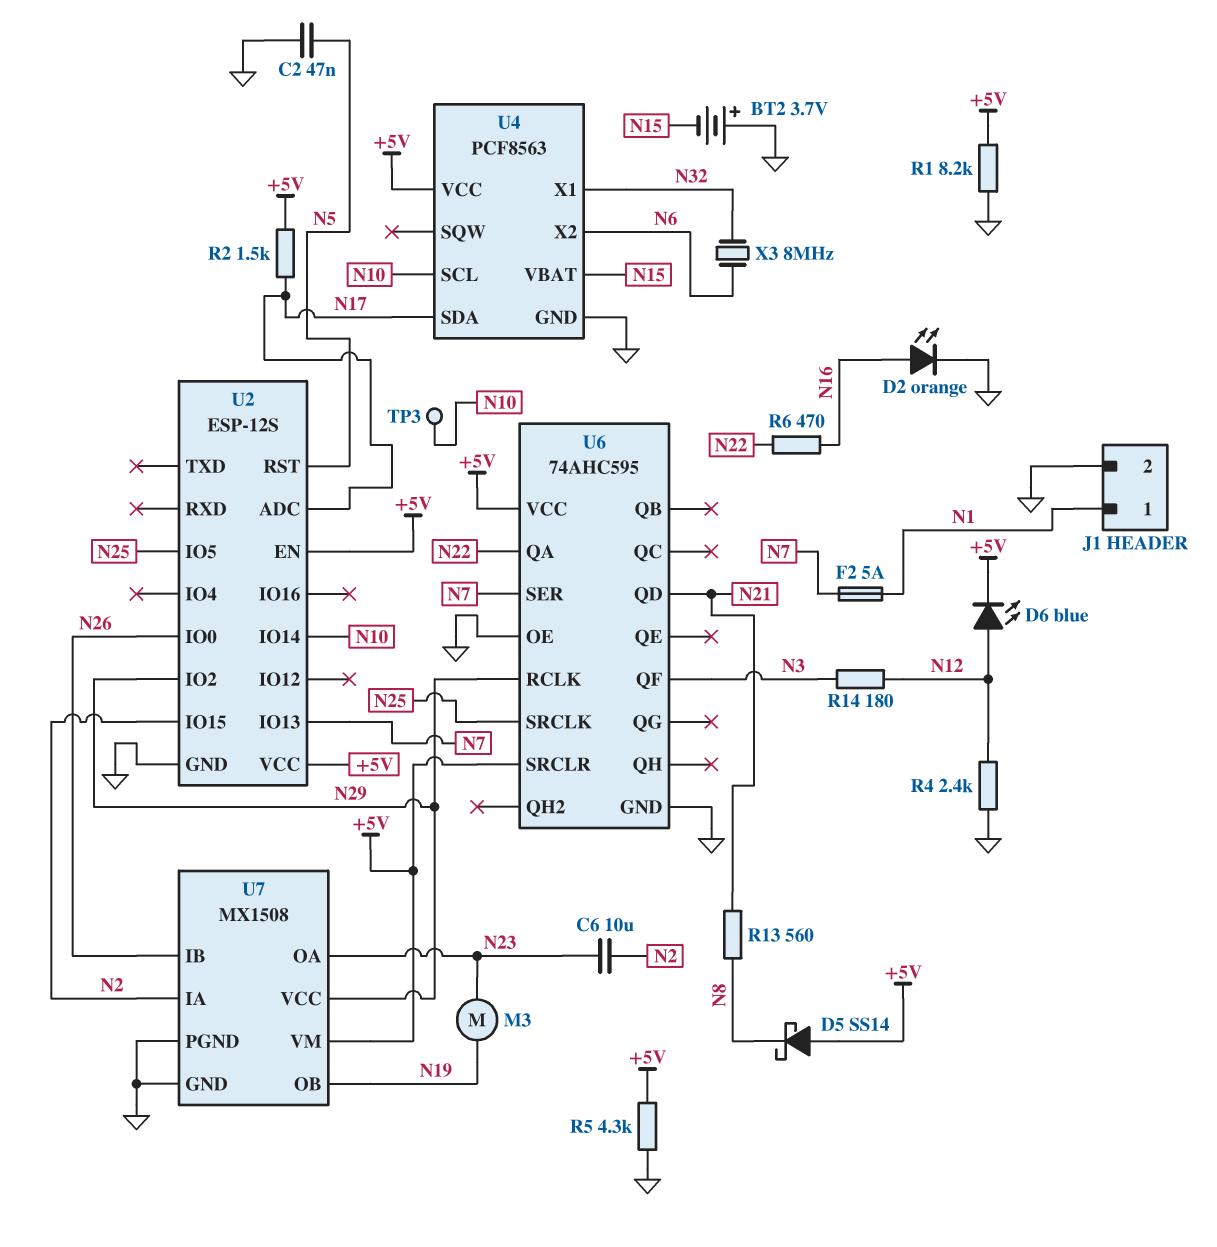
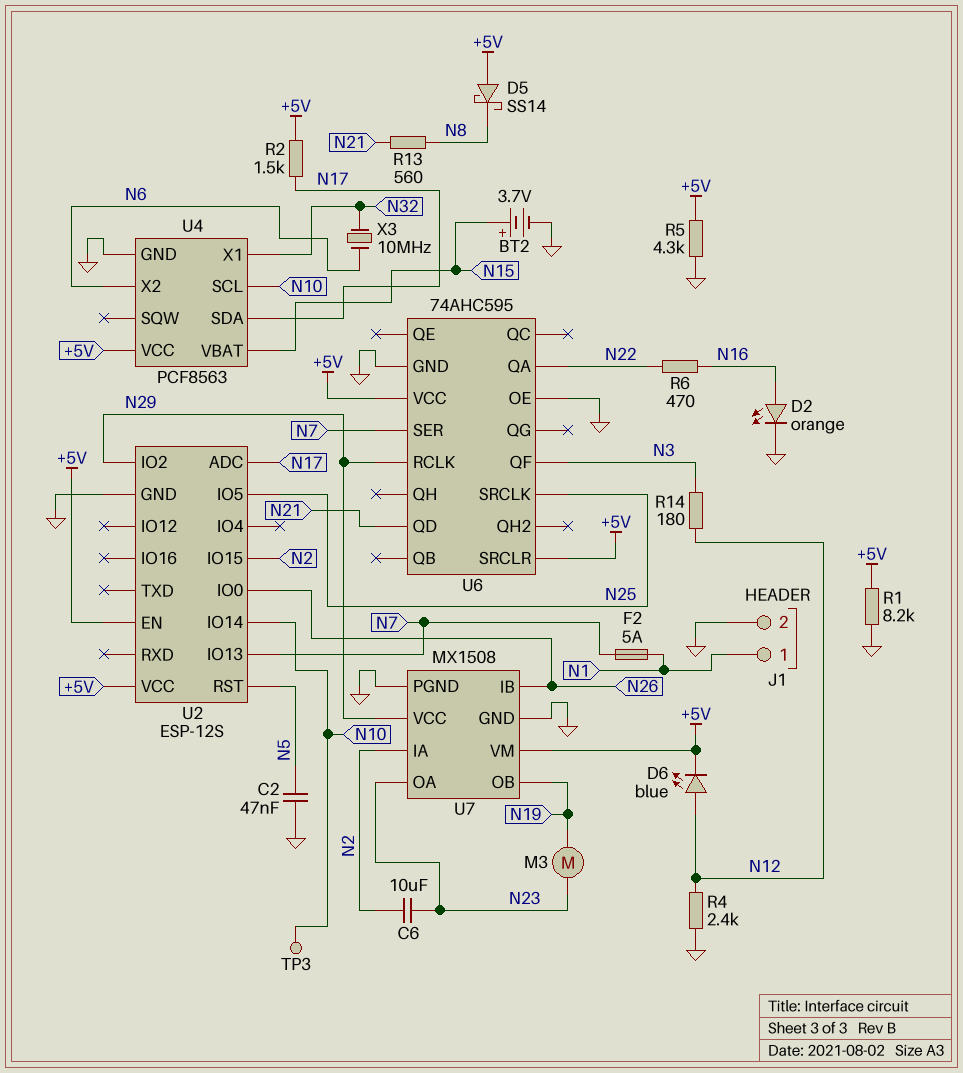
BT2: 3.7V (plus GND, minus N15) -> 3.7V (plus N15, minus GND)
X3: 8MHz (N6, N32) -> 10MHz (N6, N32)

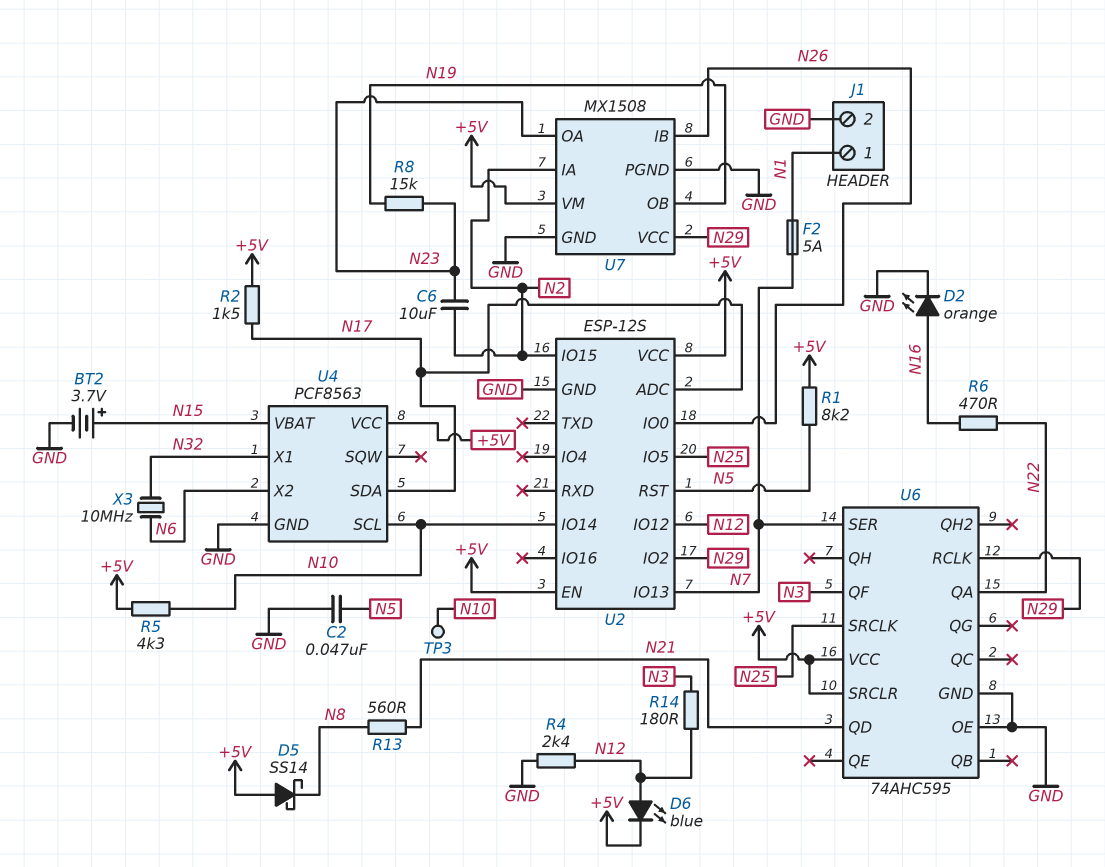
M3: motor (N19, N23) -> none
R1: 8.2k (+5V, GND) -> 8.2k (+5V, N5)
R5: 4.3k (+5V, GND) -> 4.3k (+5V, N10)
R8: none -> 15k (N19, N23)
U2 pin IO12: none -> N12

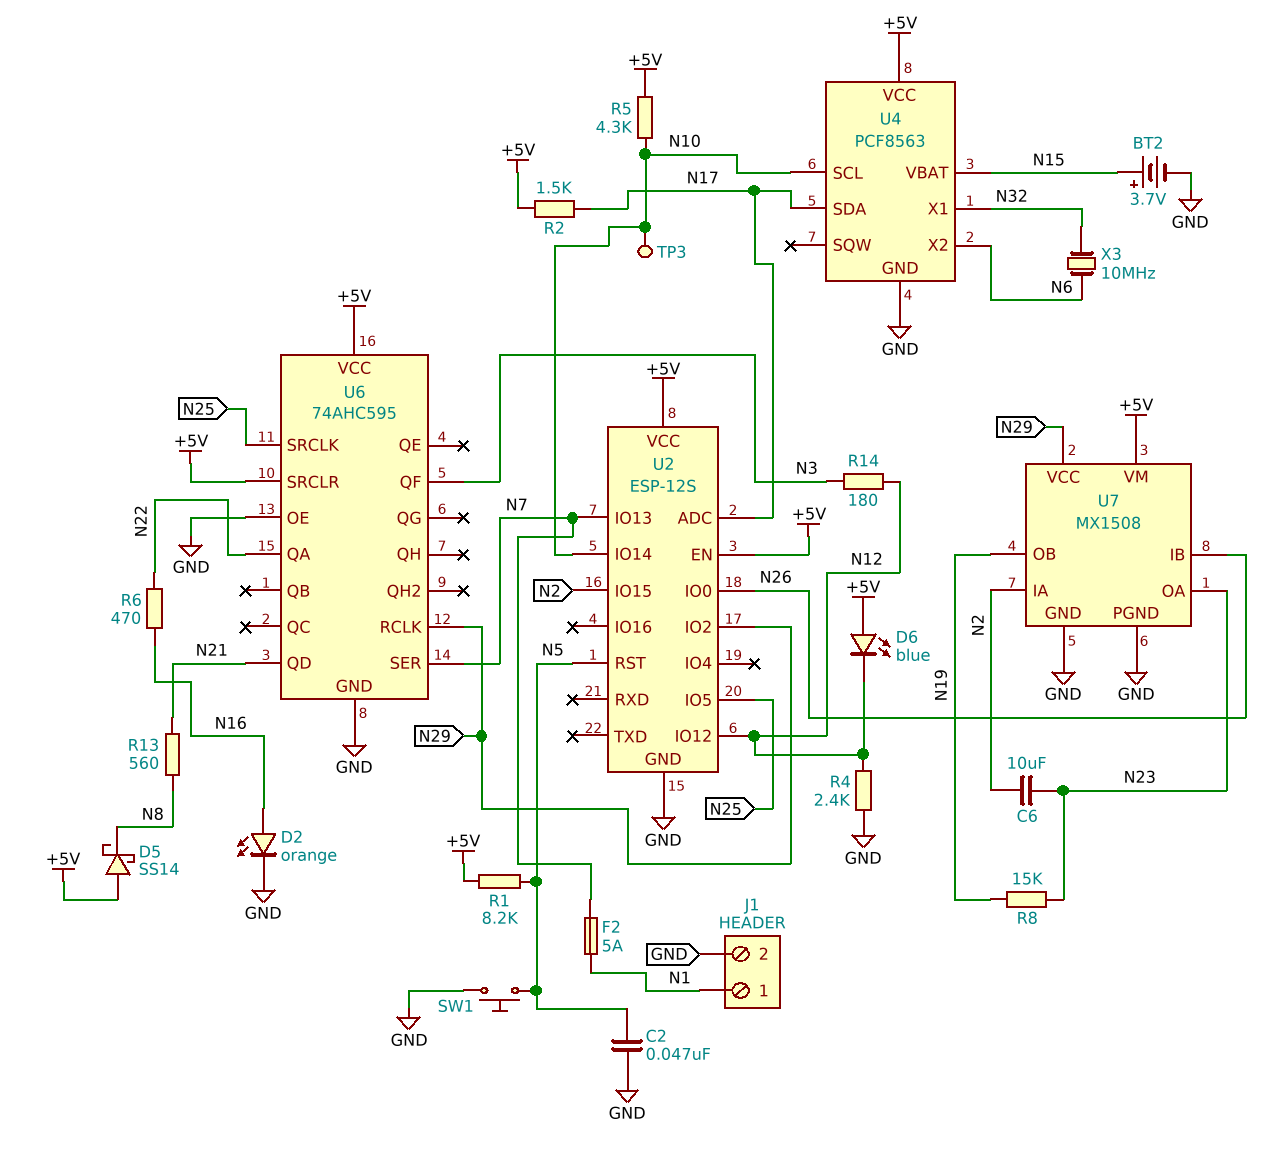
D6: LED blue (A N12, K +5V) -> LED blue (A +5V, K N12)
SW1: none -> button (GND, N5)

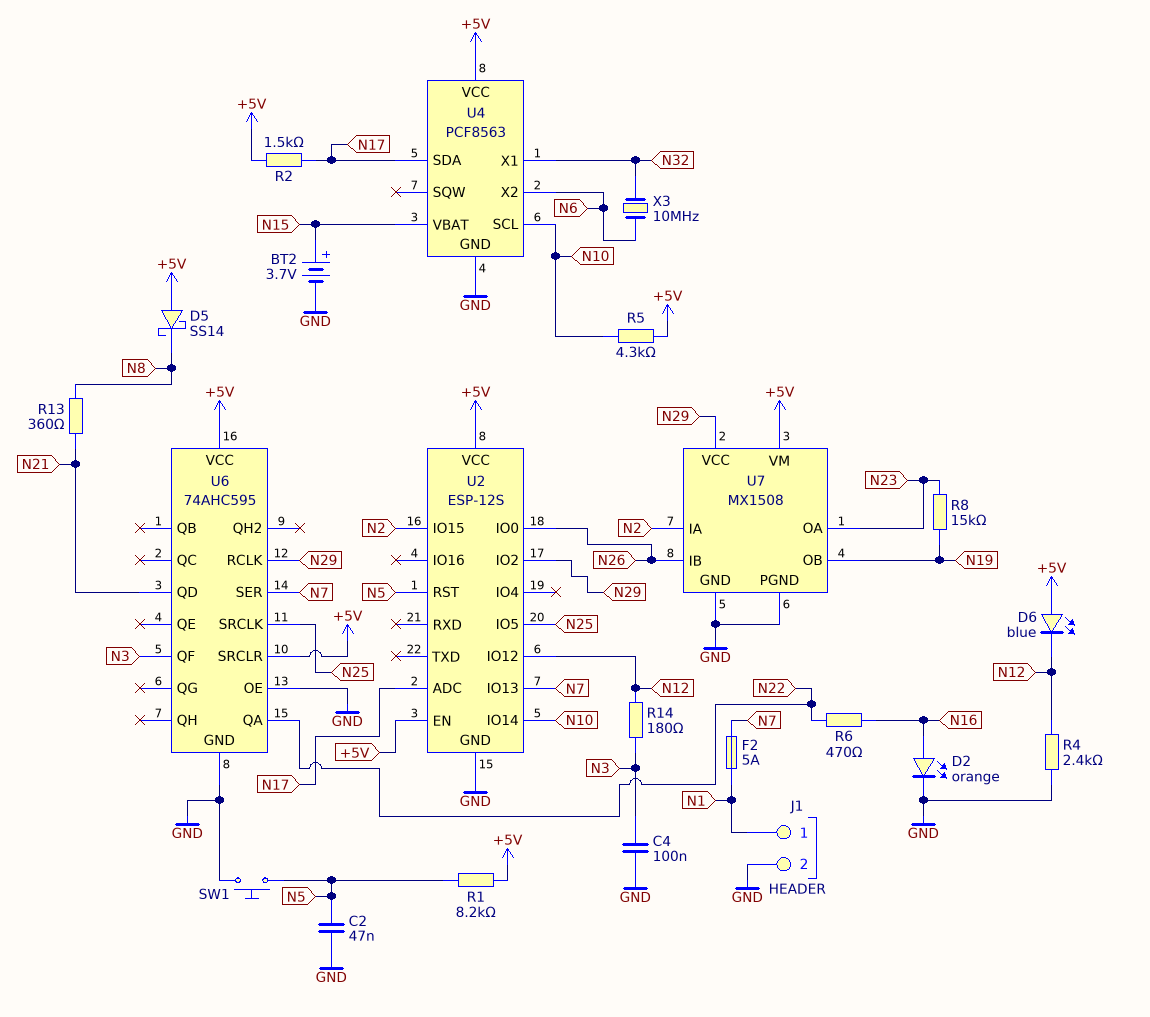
C4: none -> 100nF (GND, N3)
C6: 10uF (N2, N23) -> none
R13: 560 (N8, N21) -> 360 (N8, N21)
TP3: test point (N10) -> none

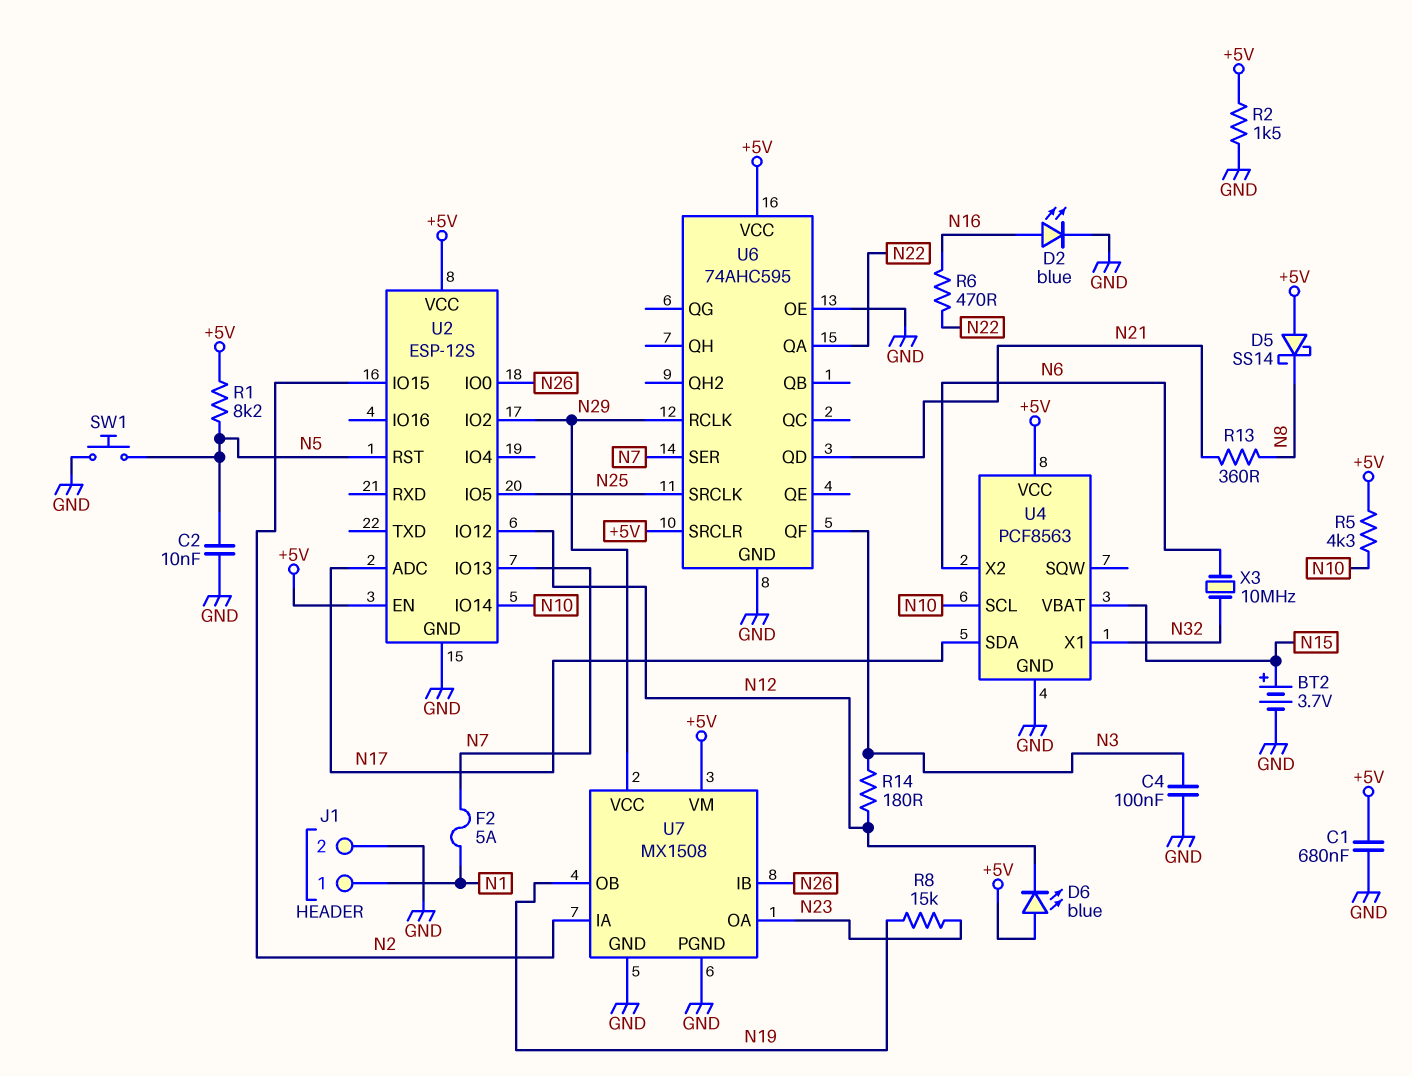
C1: none -> 680nF (+5V, GND)
C2: 47nF (GND, N5) -> 10nF (GND, N5)
D2: LED orange (A N16, K GND) -> LED blue (A N16, K GND)
R2: 1.5k (+5V, N17) -> 1.5k (+5V, GND)
R4: 2.4k (GND, N12) -> none

